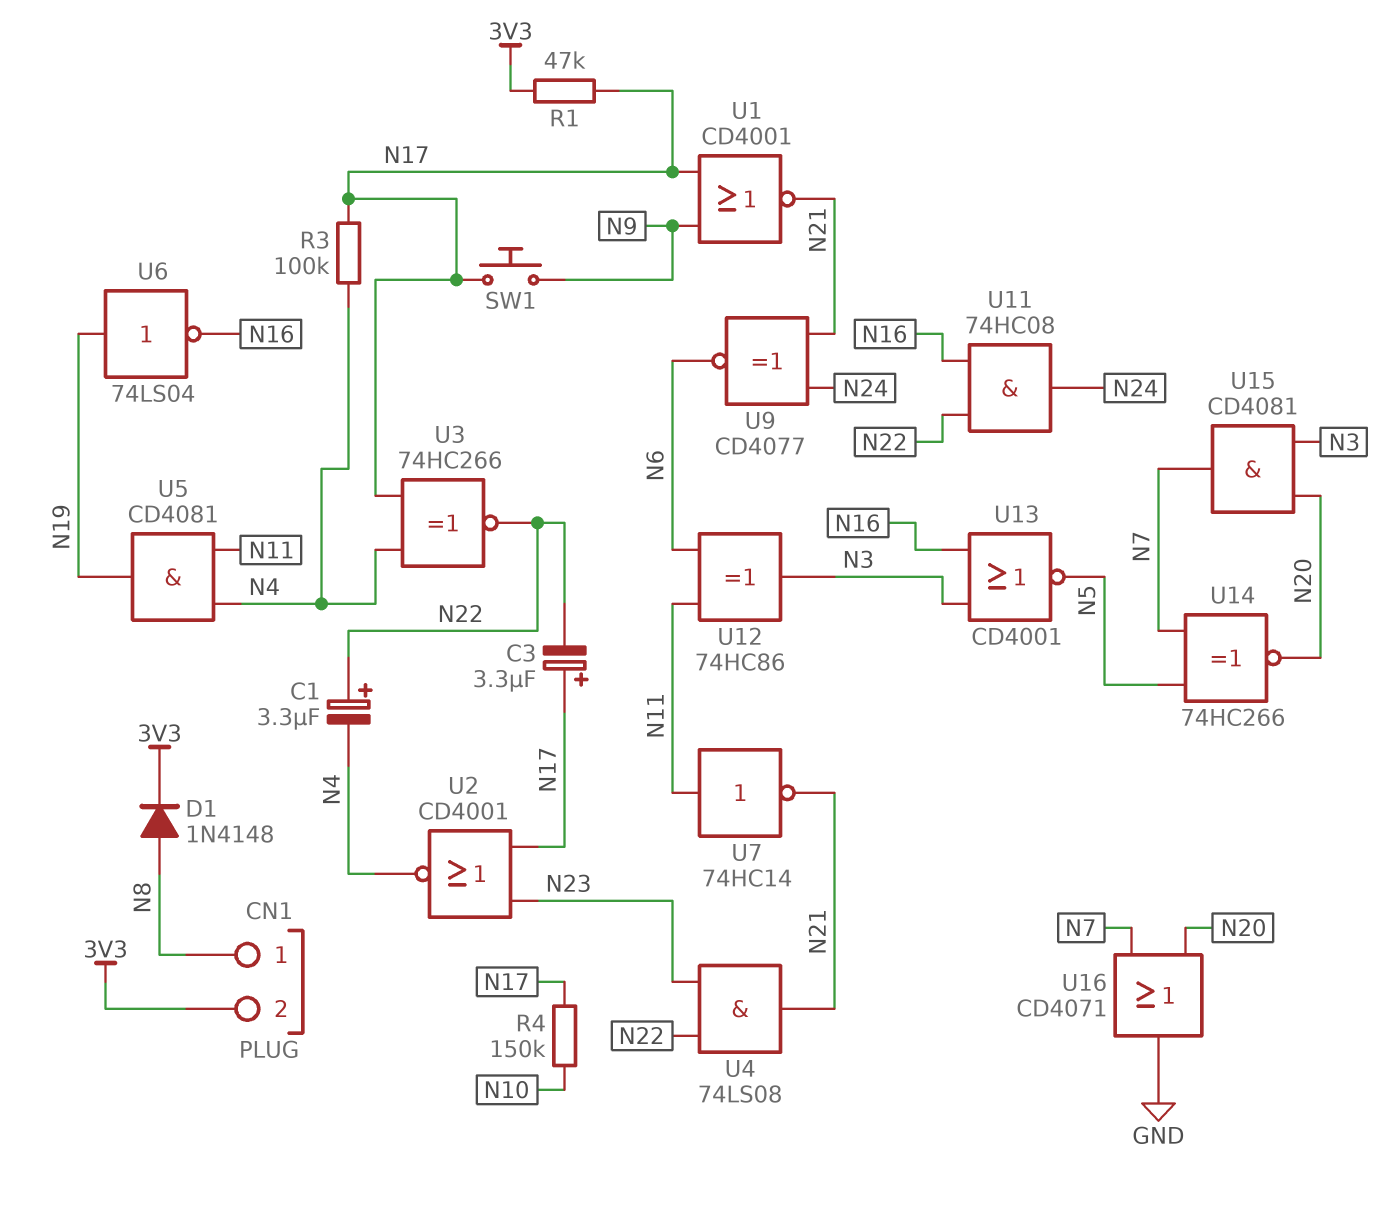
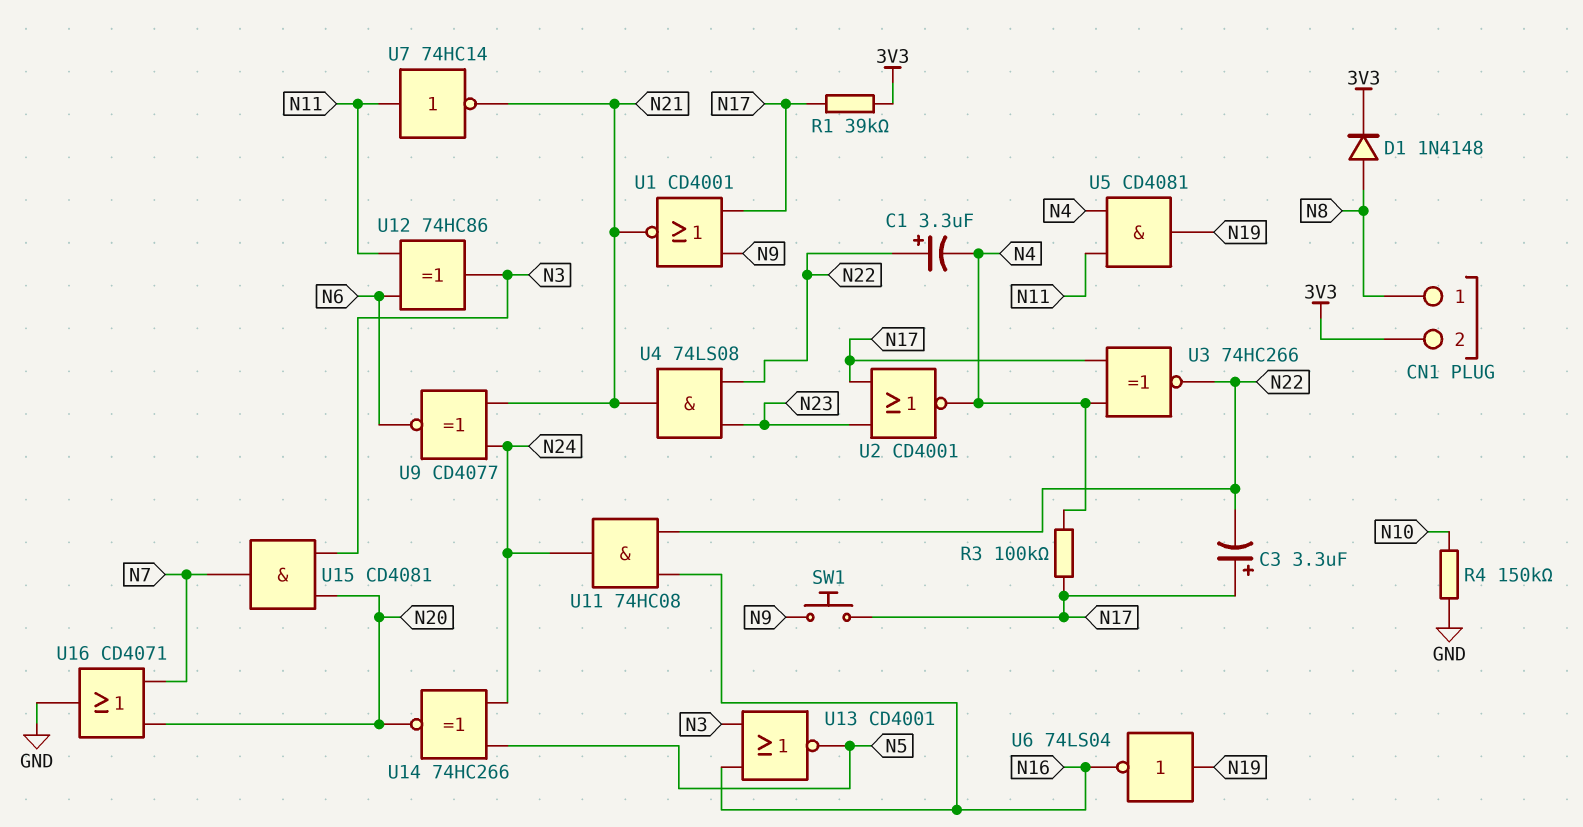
R1: 47k (3V3, N17) -> 39k (3V3, N17)
R4: 150k (N10, N17) -> 150k (GND, N10)
U14: XNOR 74HC266 (in N5, in N7, out N20) -> XNOR 74HC266 (in N5, in N24, out N20)

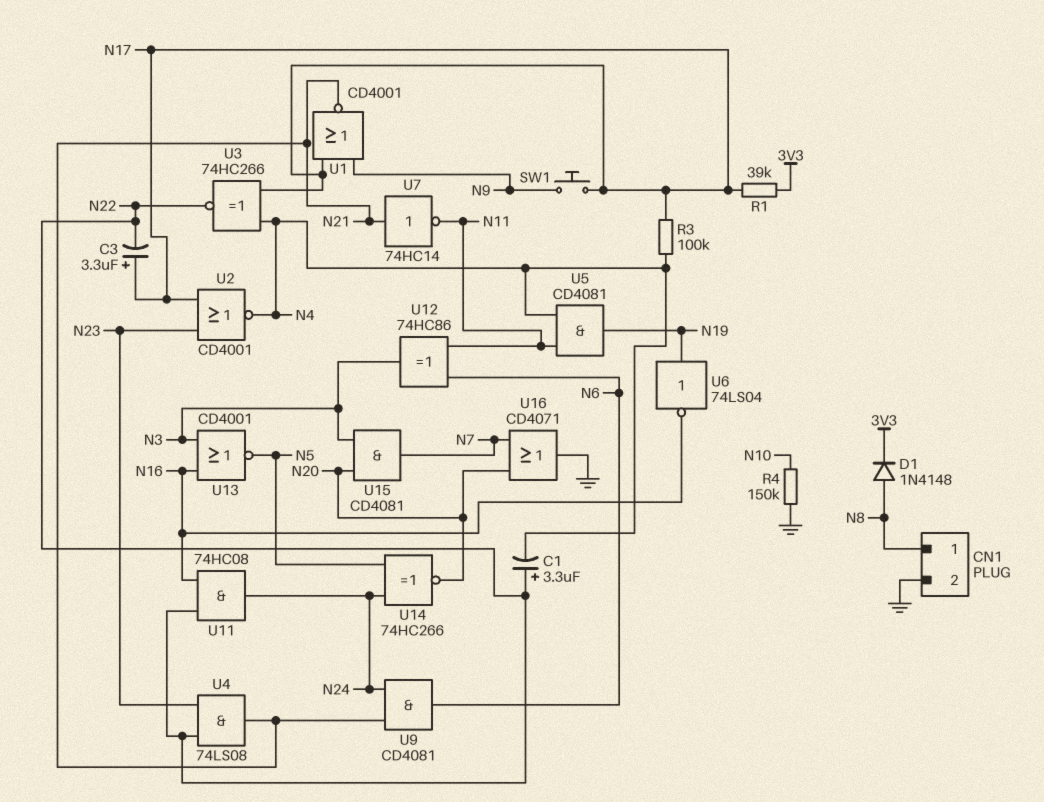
CN1 pin 2: 3V3 -> GND
U7: NOT 74HC14 (in N11, out N21) -> NOT 74HC14 (in N21, out N11)
U9: XNOR CD4077 (in N21, in N24, out N6) -> AND CD4081 (in N21, in N24, out N6)

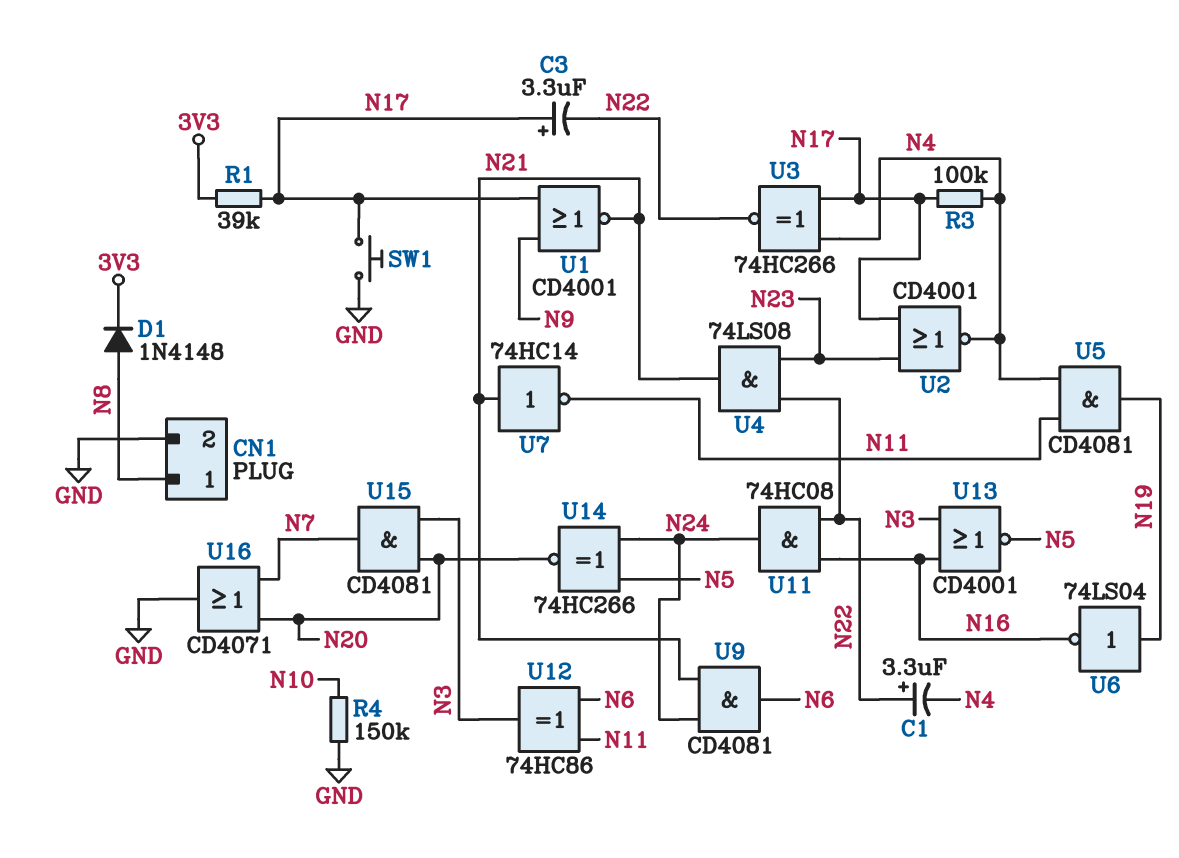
SW1: button (N9, N17) -> button (GND, N17)

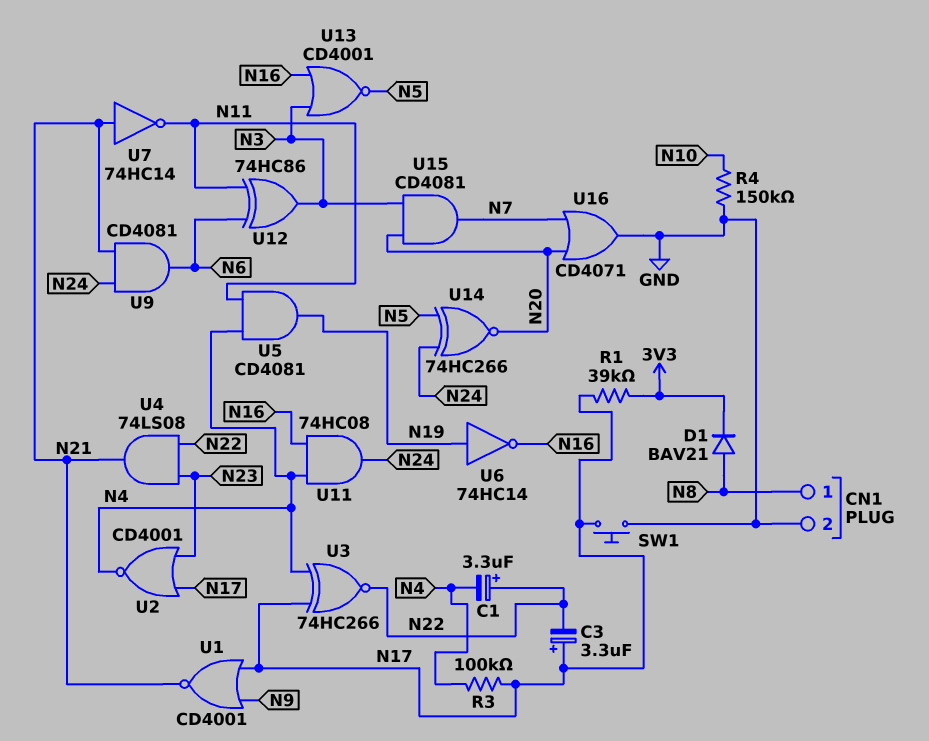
D1: diode 1N4148 (A N8, K 3V3) -> diode BAV21 (A N8, K 3V3)
U6: NOT 74LS04 (in N19, out N16) -> NOT 74HC14 (in N19, out N16)
U11: AND 74HC08 (in N16, in N22, out N24) -> AND 74HC08 (in N4, in N16, out N24)

